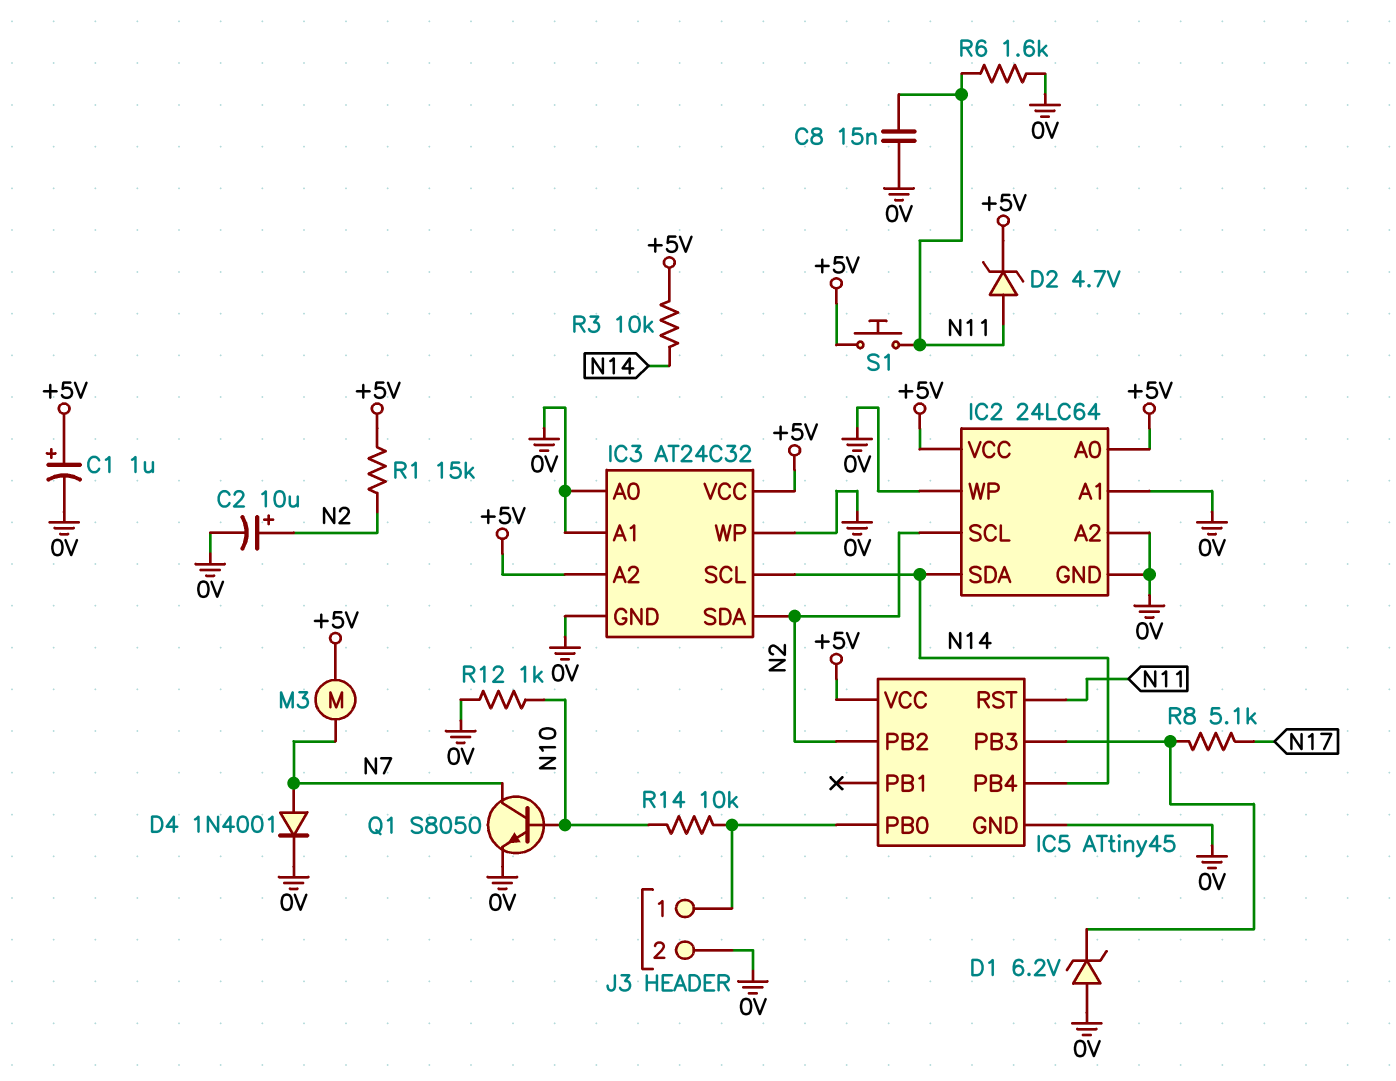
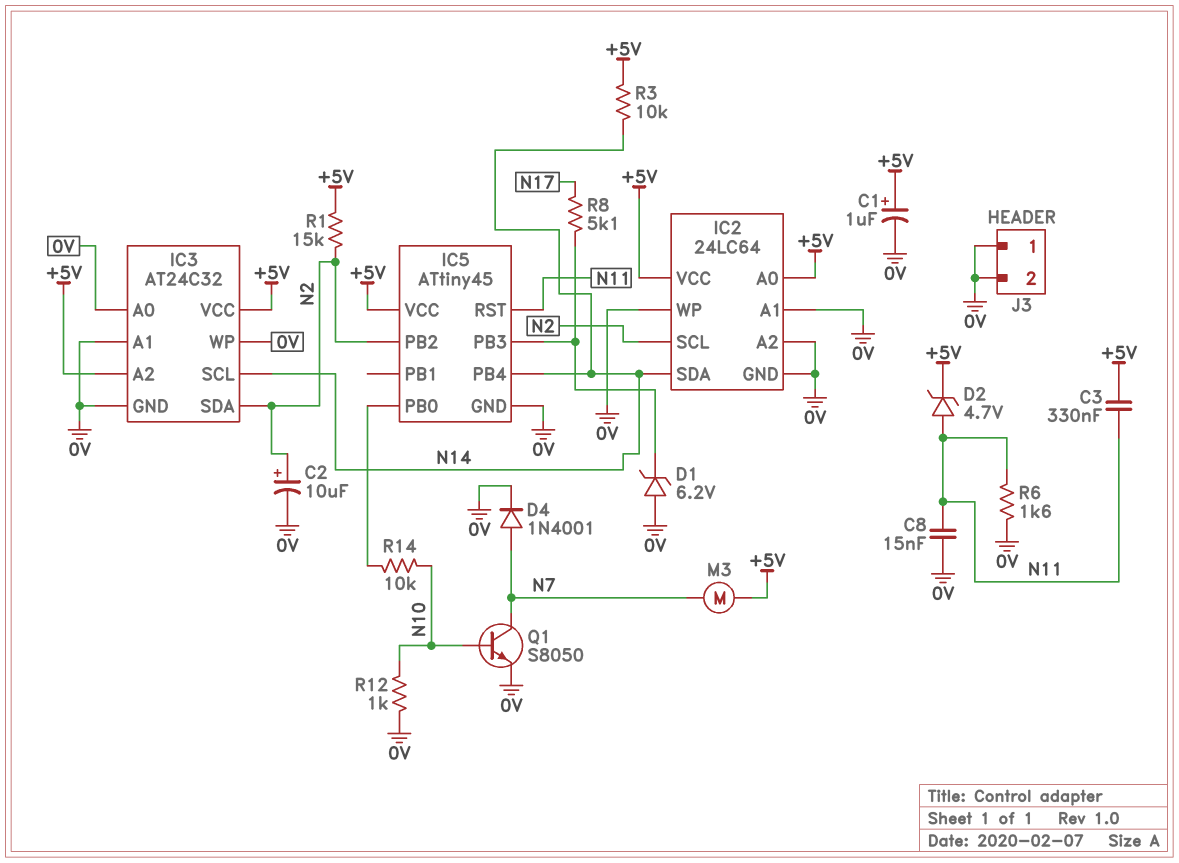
C3: none -> 330nF (+5V, N11)
J3 pin 1: IC5/PB0 -> 0V
S1: button (+5V, N11) -> none

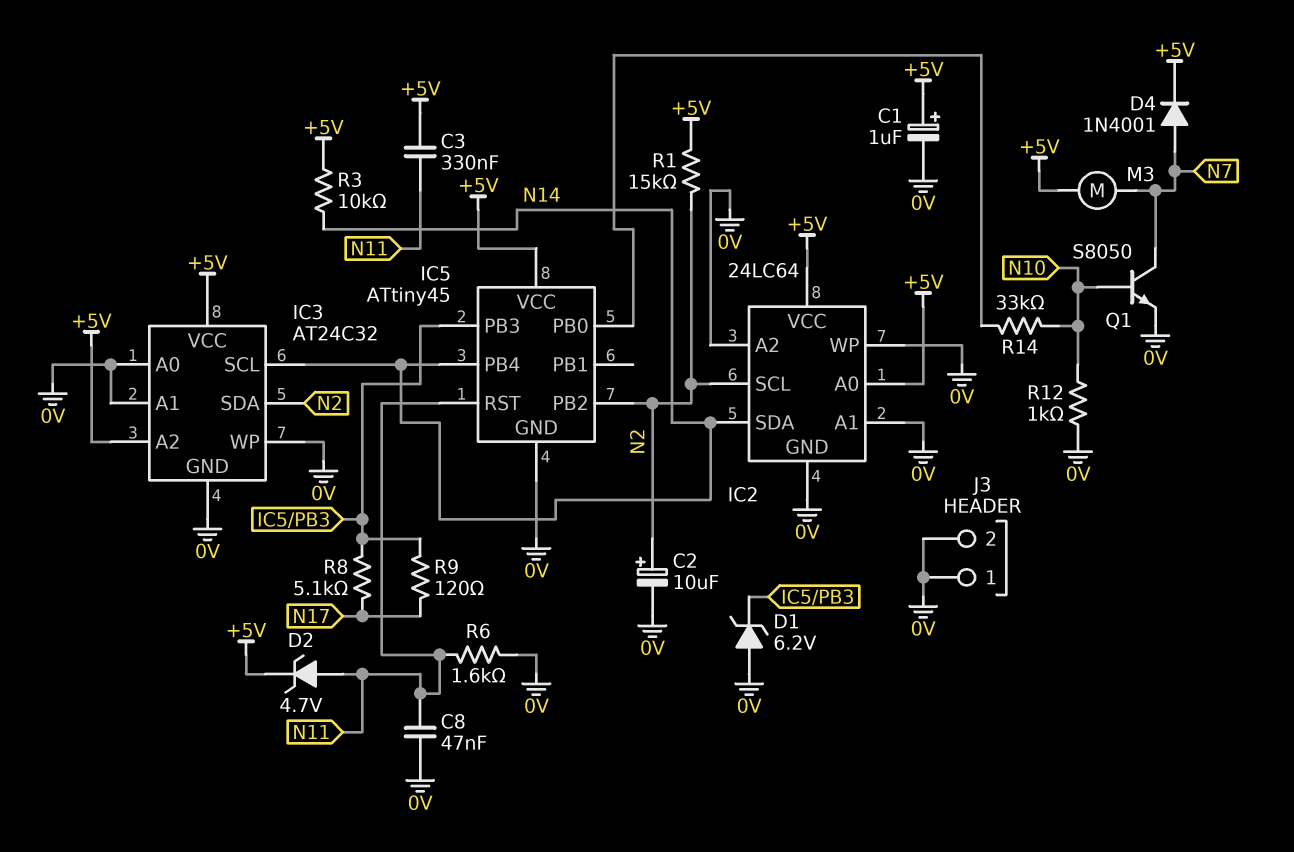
C8: 15nF (0V, N11) -> 47nF (0V, N11)
D4: diode 1N4001 (A N7, K 0V) -> diode 1N4001 (A N7, K +5V)
R9: none -> 120 (IC5/PB3, N17)
R14: 10k (IC5/PB0, N10) -> 33k (IC5/PB0, N10)

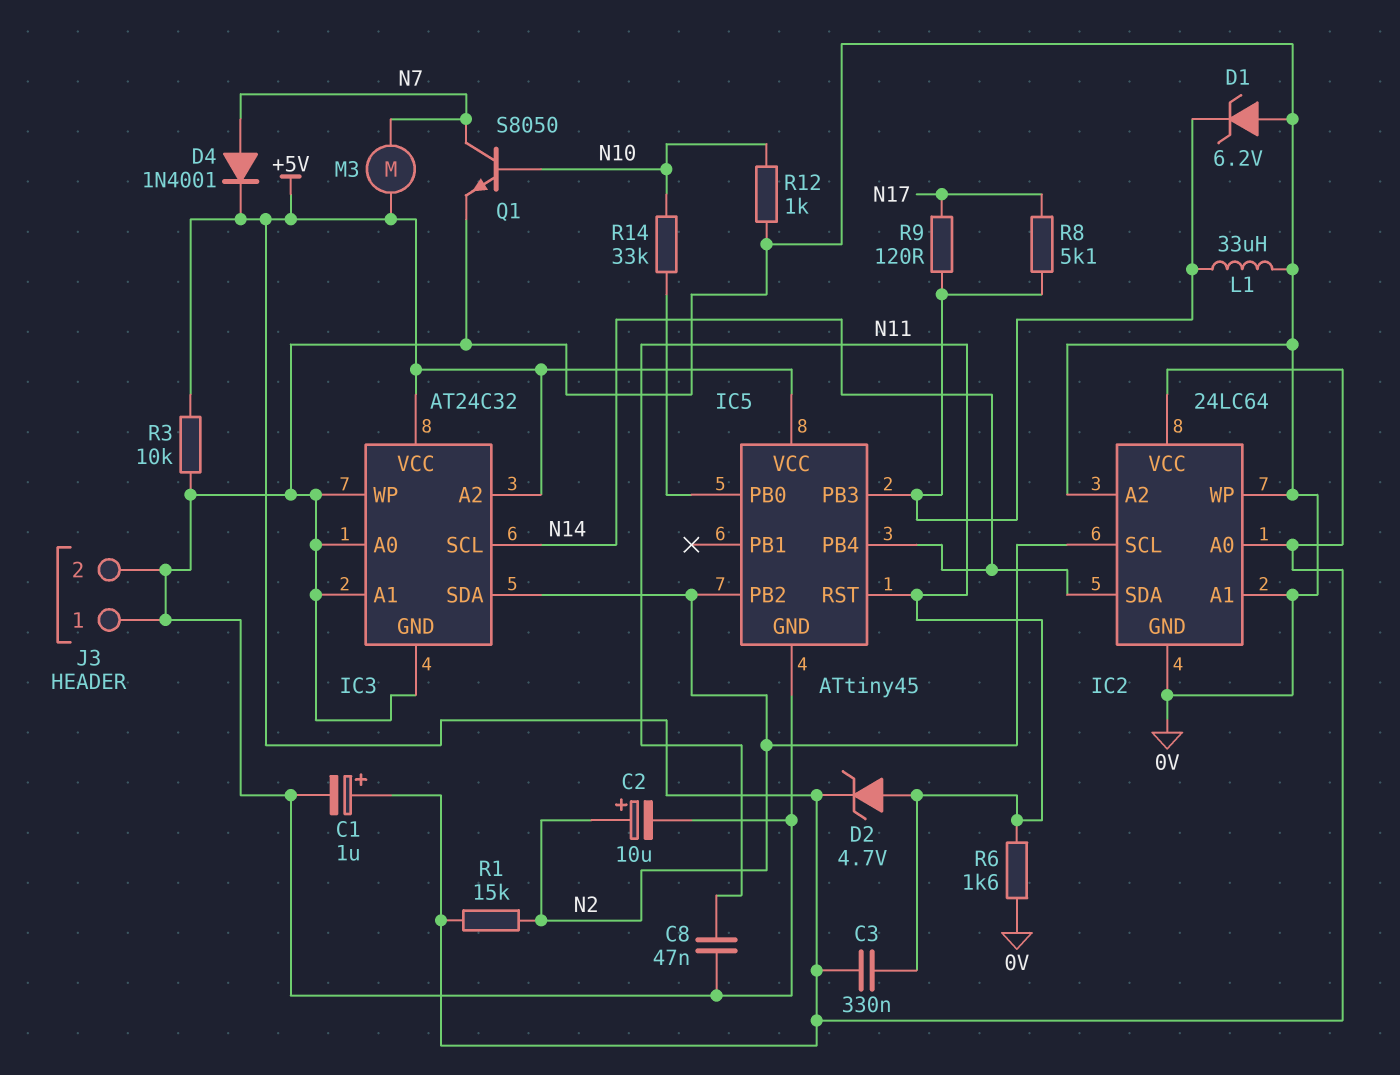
L1: none -> 33uH (0V, IC5/PB3)
R3: 10k (+5V, N14) -> 10k (+5V, 0V)

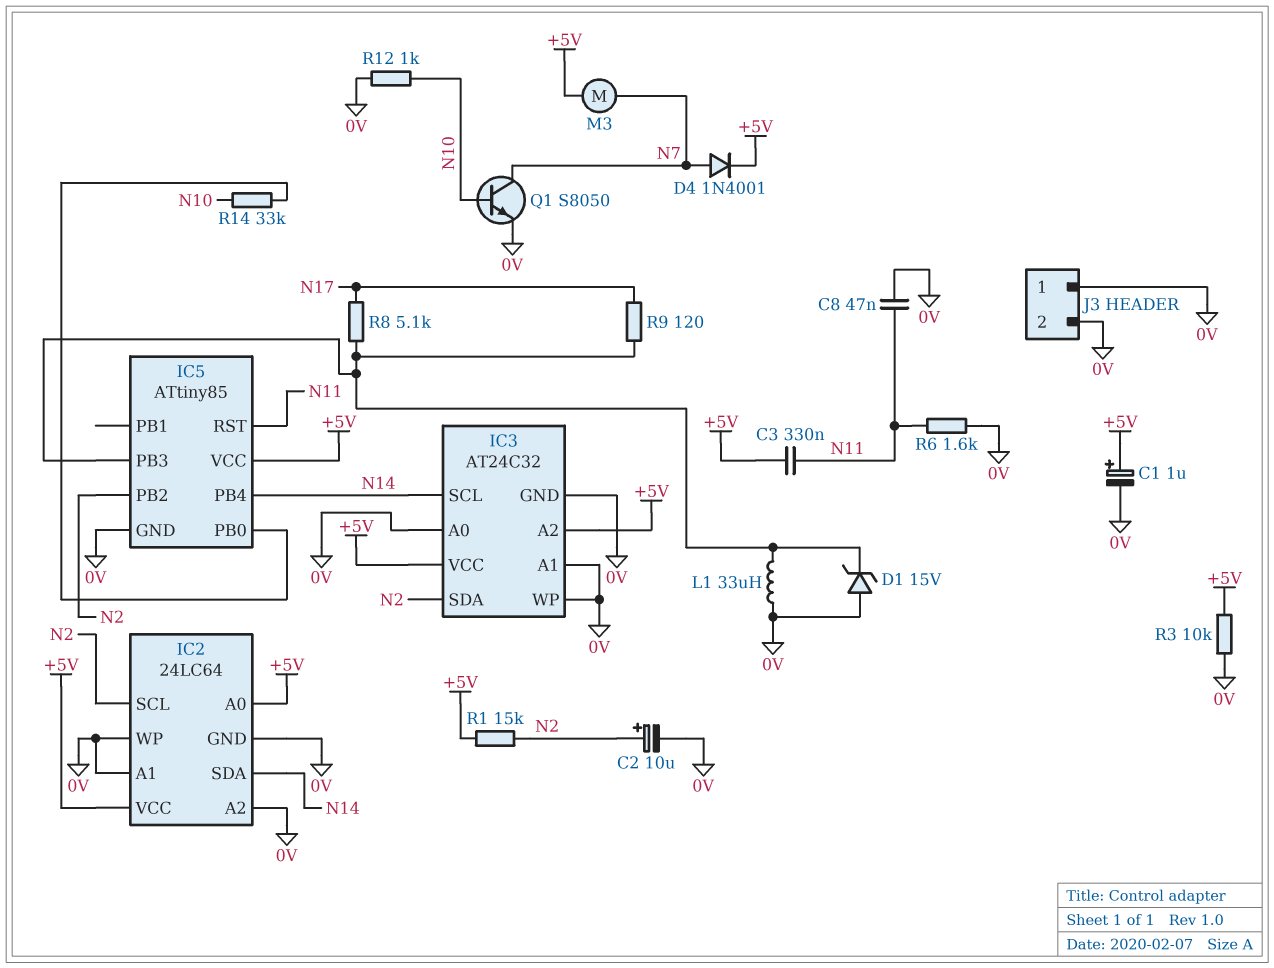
D1: zener 6.2V (A 0V, K IC5/PB3) -> zener 15V (A 0V, K IC5/PB3)
D2: zener 4.7V (A N11, K +5V) -> none
IC5: ATtiny45 -> ATtiny85

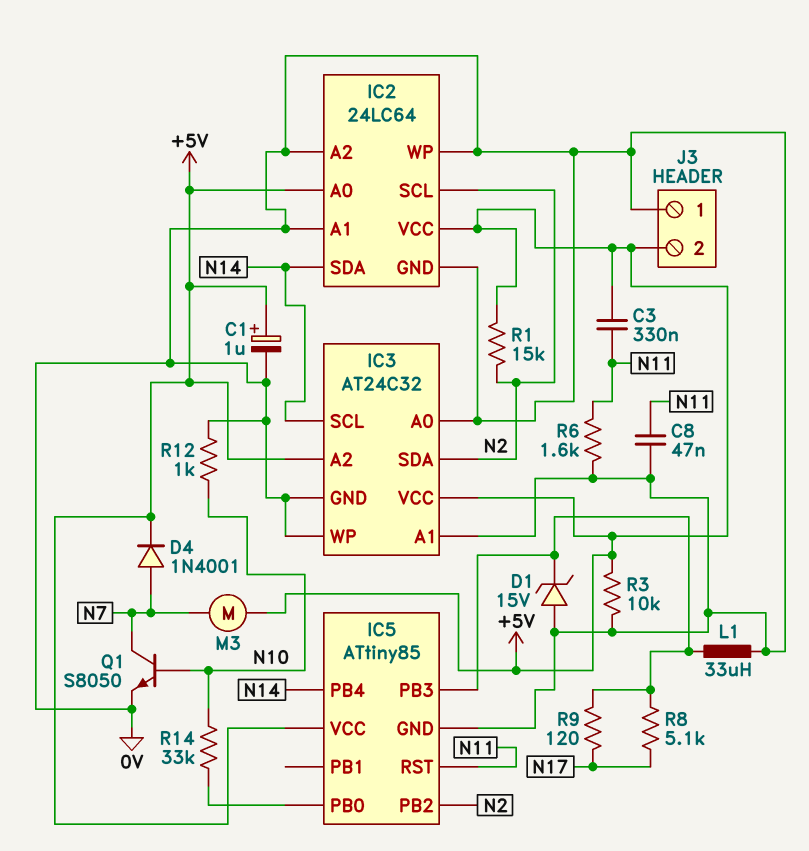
C2: 10uF (plus N2, minus 0V) -> none
J3 pin 2: 0V -> +5V

